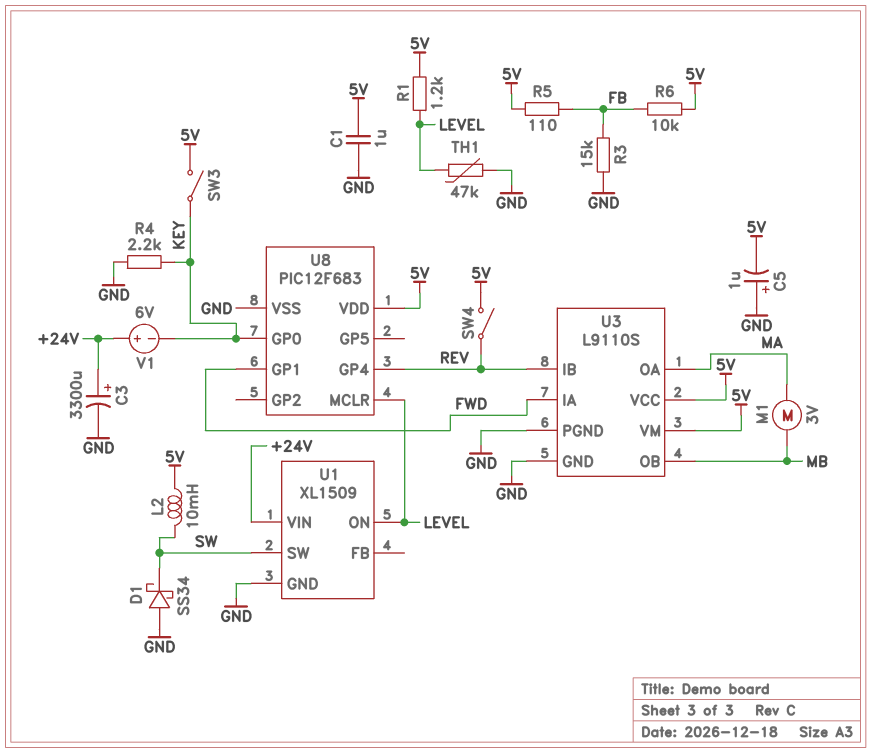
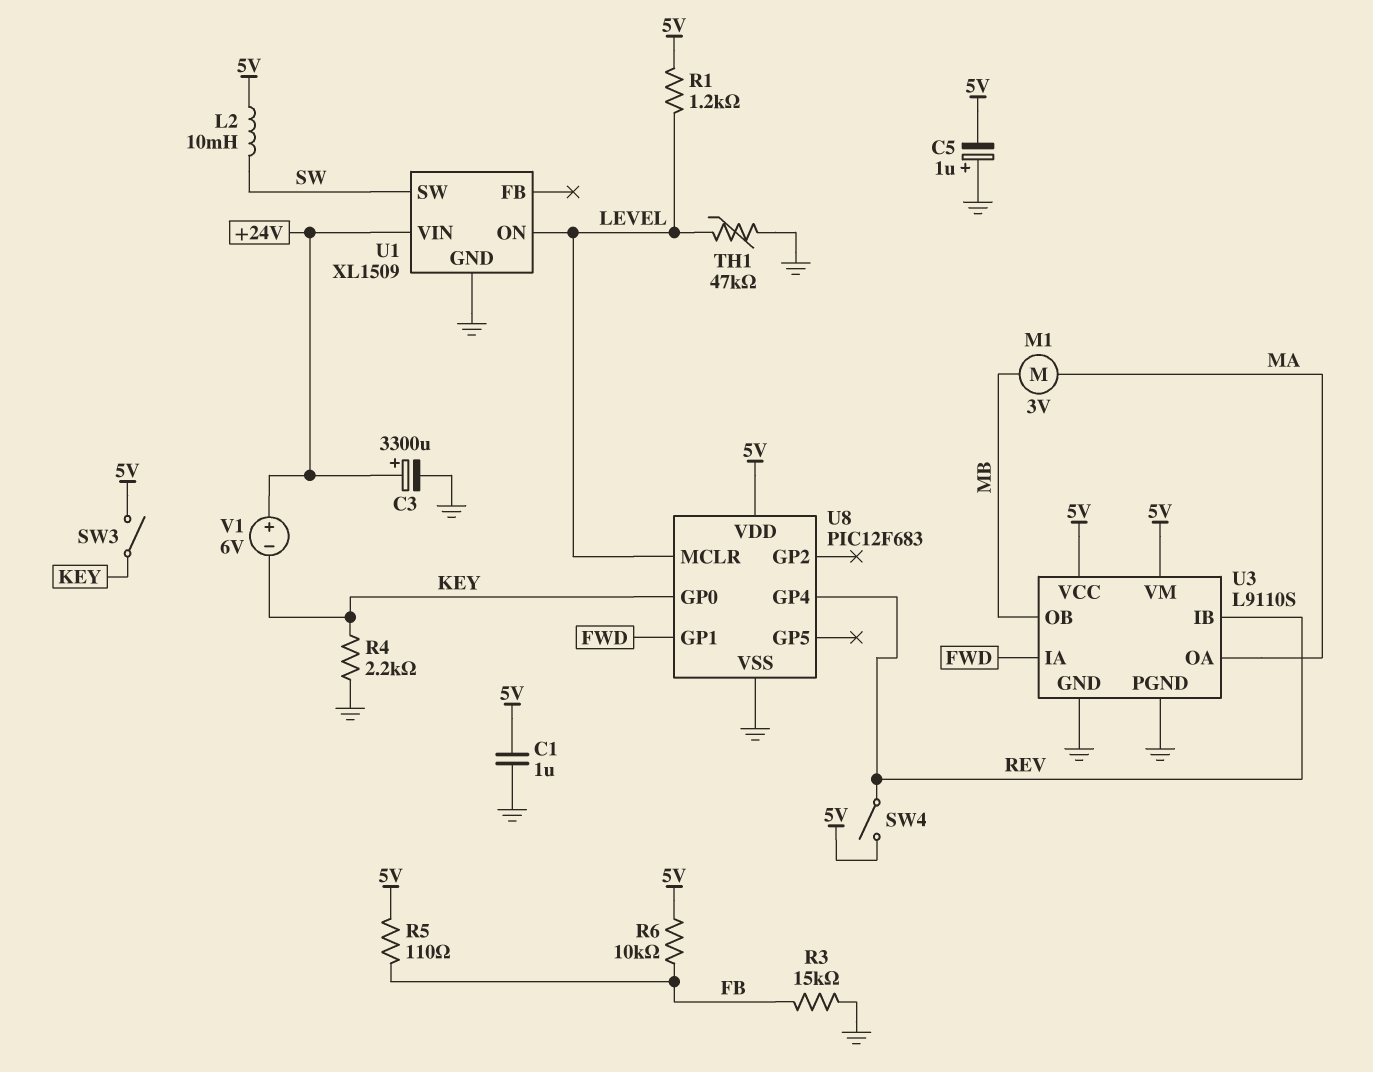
D1: schottky SS34 (A GND, K SW) -> none

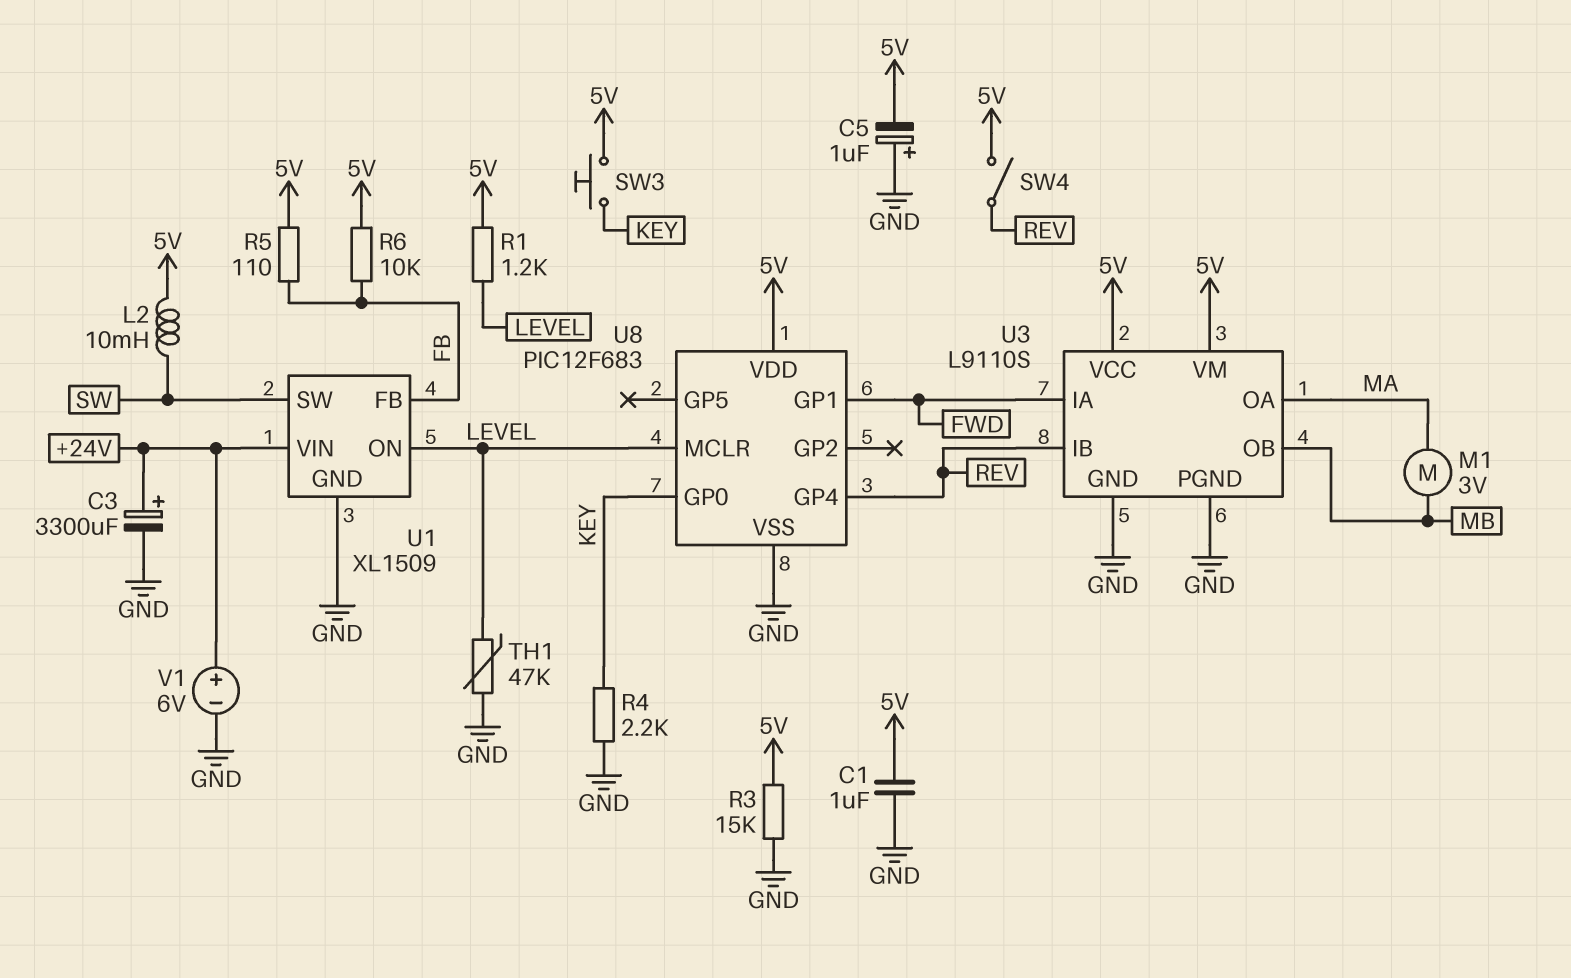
R3: 15k (FB, GND) -> 15k (5V, GND)
SW3: switch (5V, KEY) -> button (5V, KEY)
U1 pin FB: none -> FB
V1: 6V (plus +24V, minus KEY) -> 6V (plus +24V, minus GND)

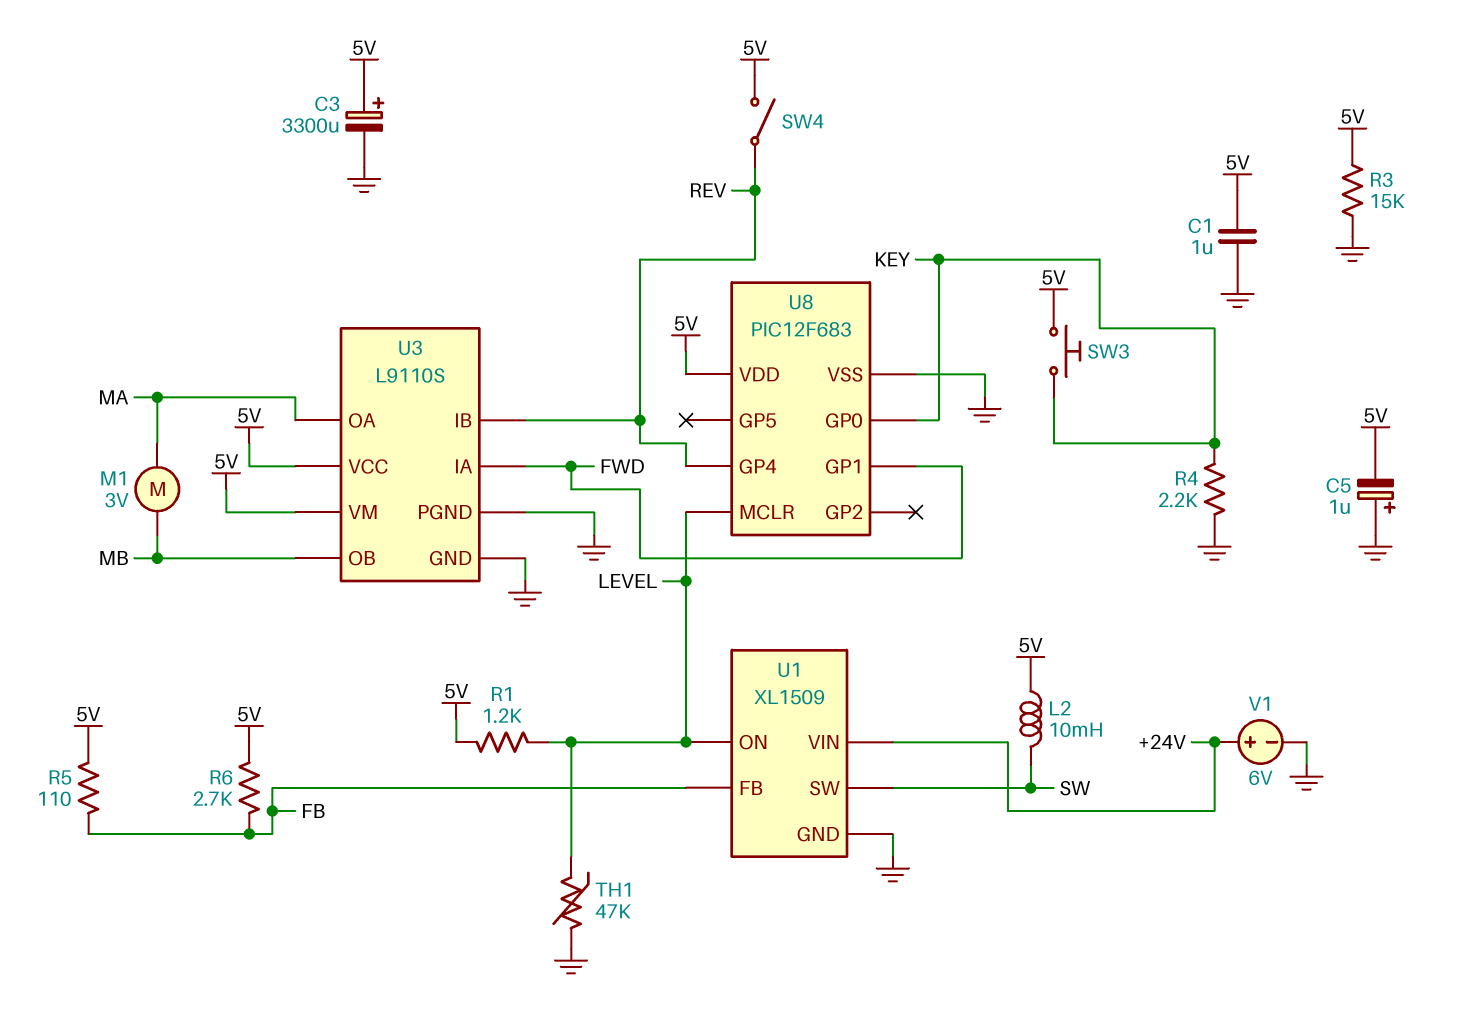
C3: 3300uF (plus +24V, minus GND) -> 3300uF (plus 5V, minus GND)
R6: 10k (5V, FB) -> 2.7k (5V, FB)

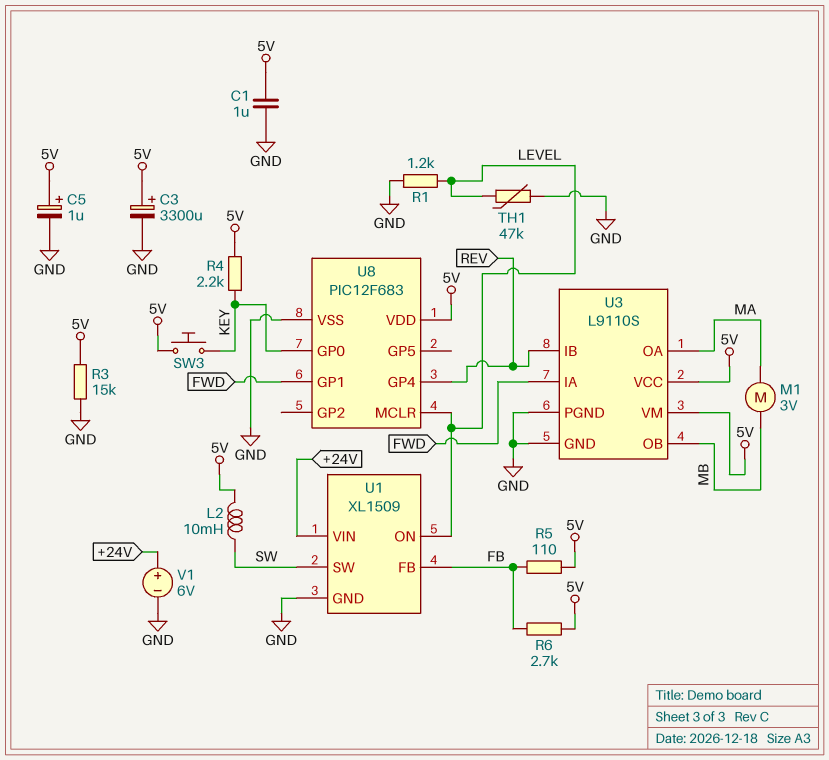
C5: 1uF (plus GND, minus 5V) -> 1uF (plus 5V, minus GND)
R1: 1.2k (5V, LEVEL) -> 1.2k (GND, LEVEL)
R4: 2.2k (GND, KEY) -> 2.2k (5V, KEY)
SW4: switch (5V, REV) -> none

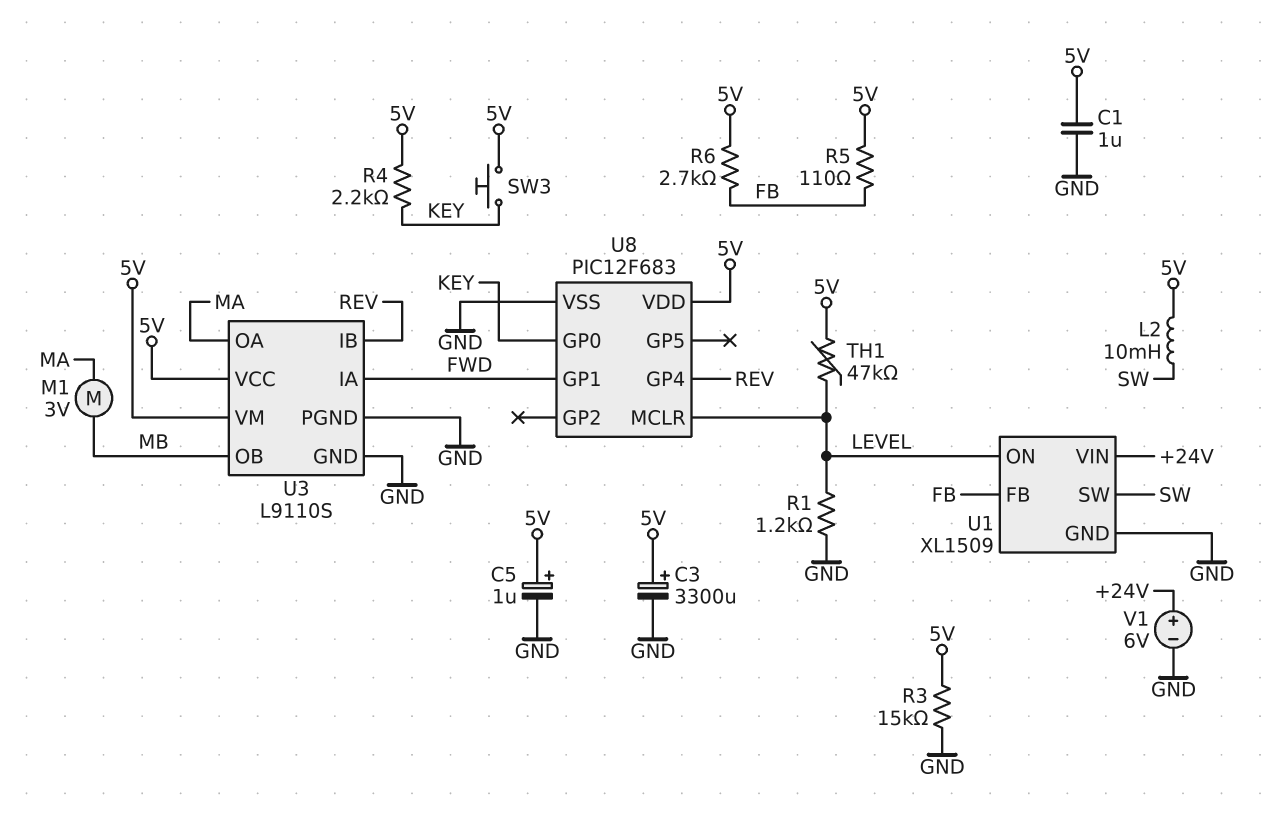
TH1: 47k (GND, LEVEL) -> 47k (5V, LEVEL)

